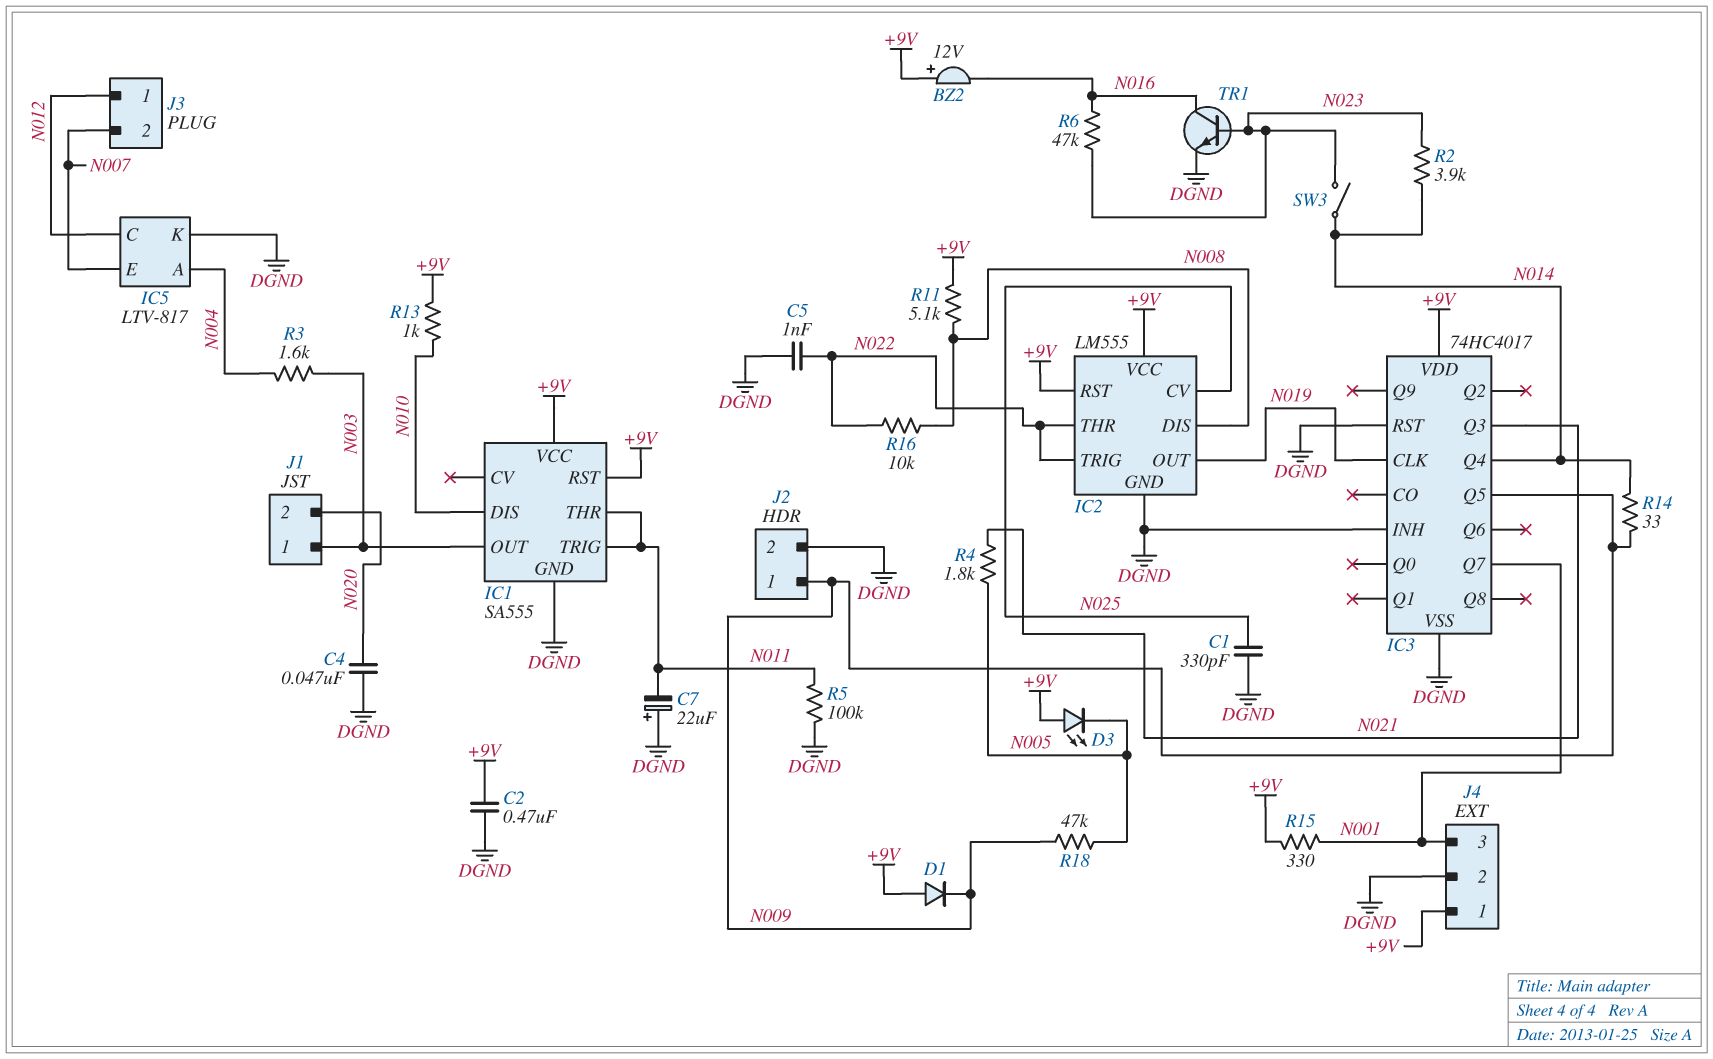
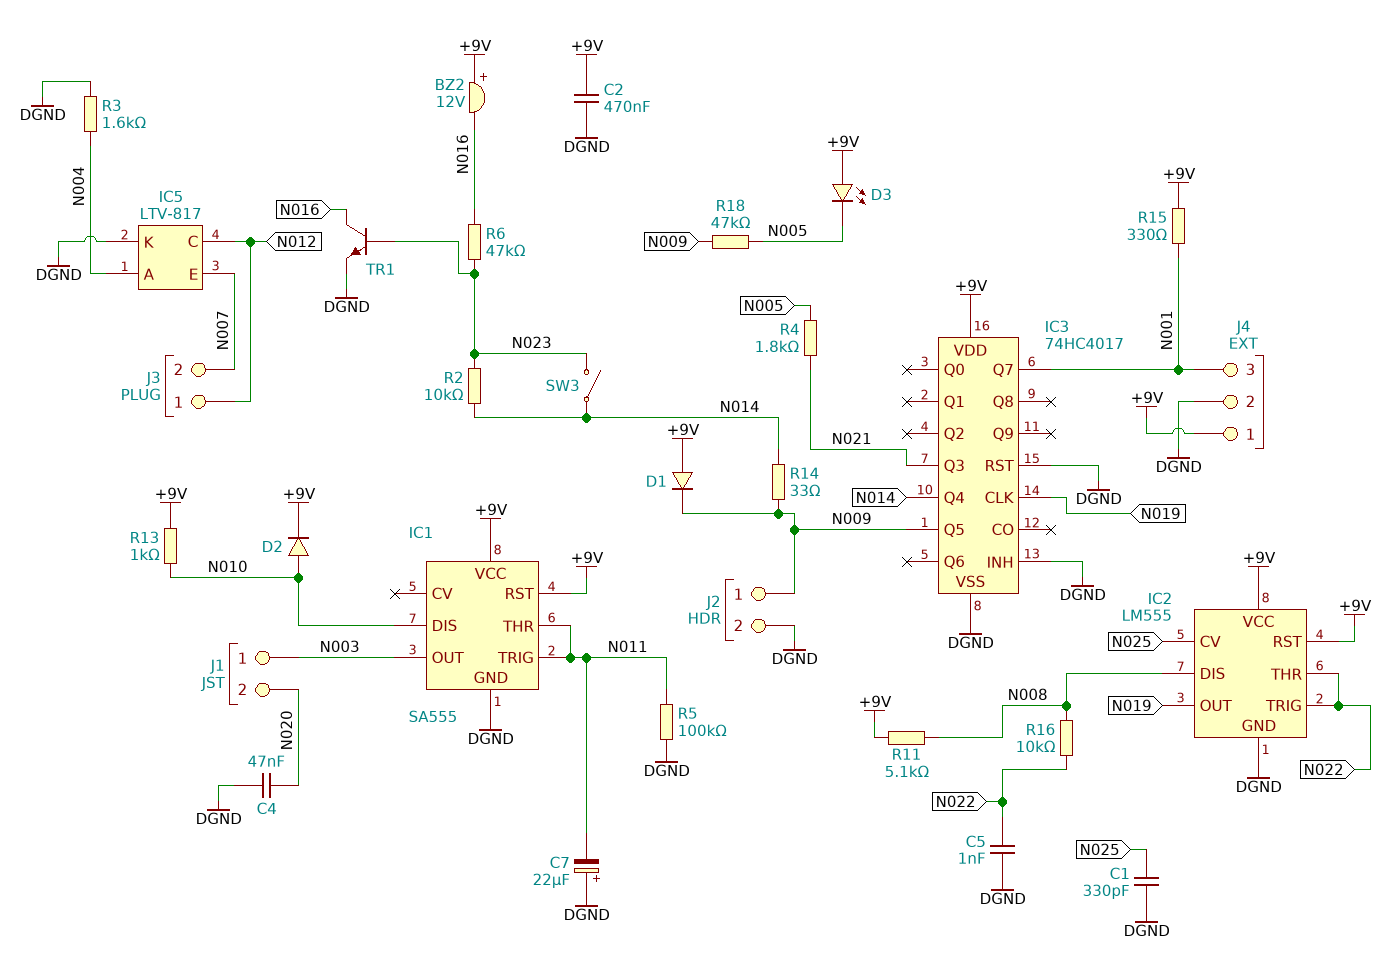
D2: none -> diode (A N010, K +9V)
R2: 3.9k (N014, N023) -> 10k (N014, N023)
R3: 1.6k (N003, N004) -> 1.6k (DGND, N004)

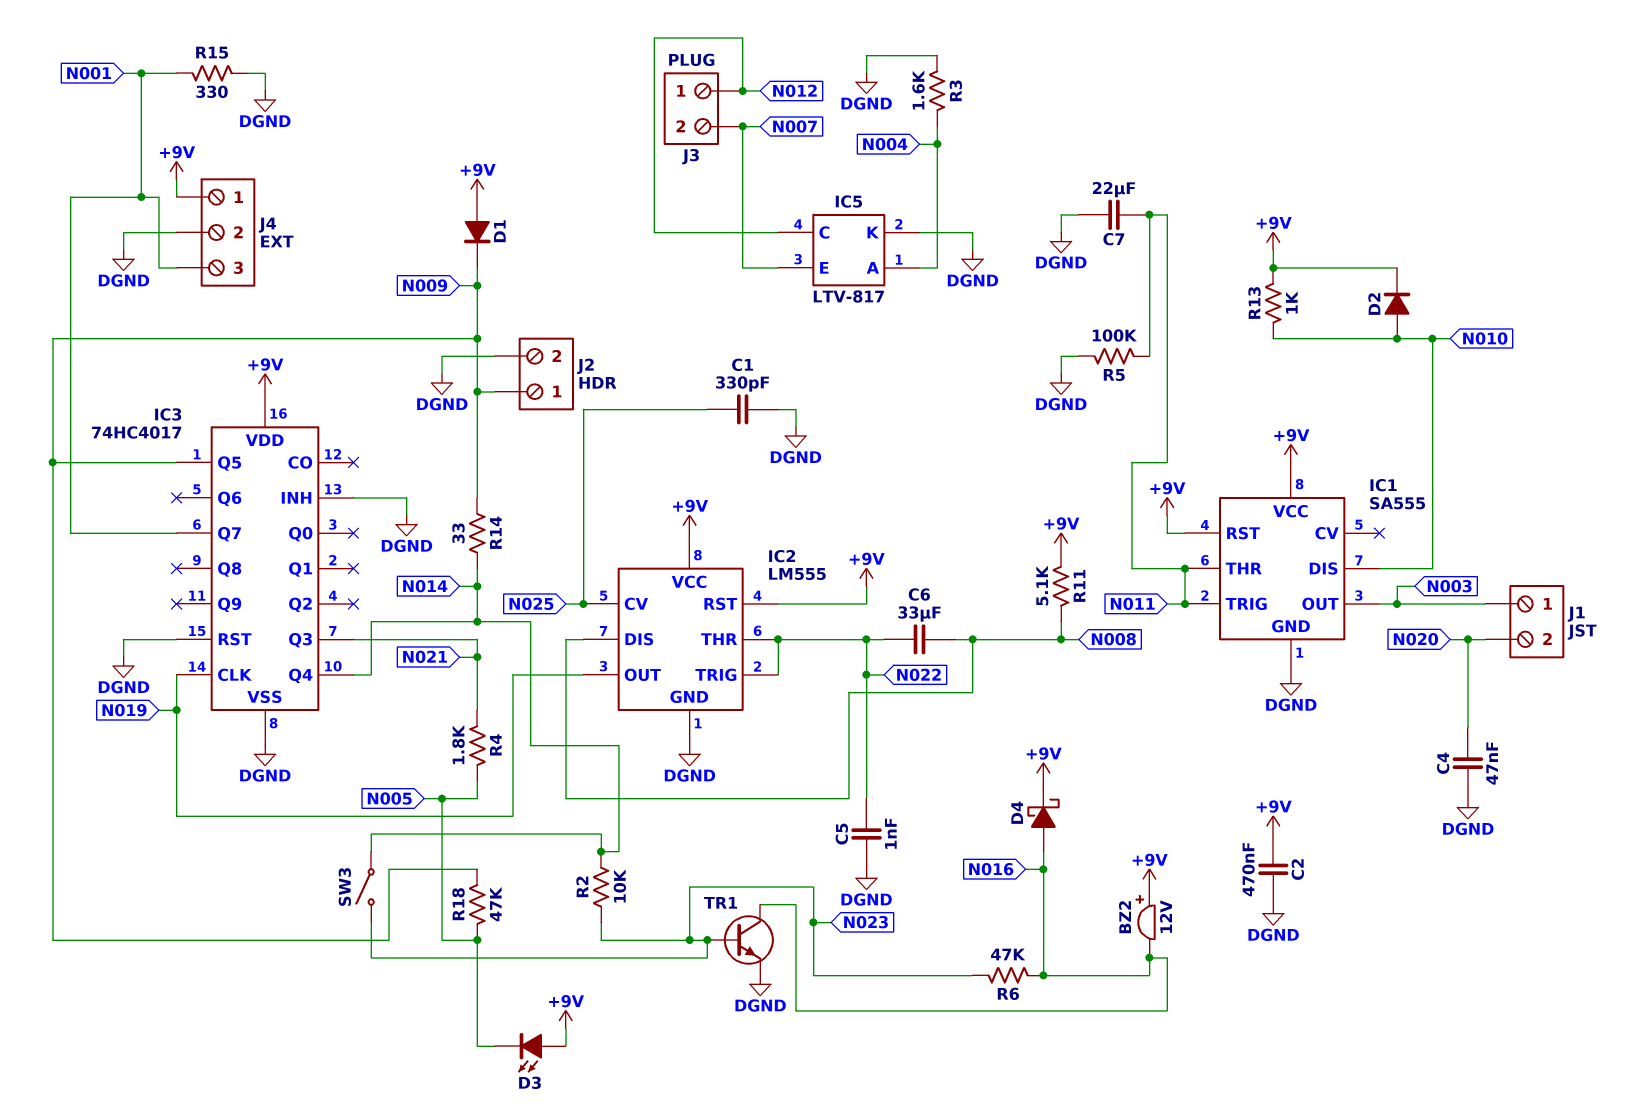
C6: none -> 33uF (N008, N022)
C7: 22uF (plus DGND, minus N011) -> 22uF (DGND, N011)
D4: none -> schottky (A N016, K +9V)
R15: 330 (+9V, N001) -> 330 (DGND, N001)
R16: 10k (N008, N022) -> none

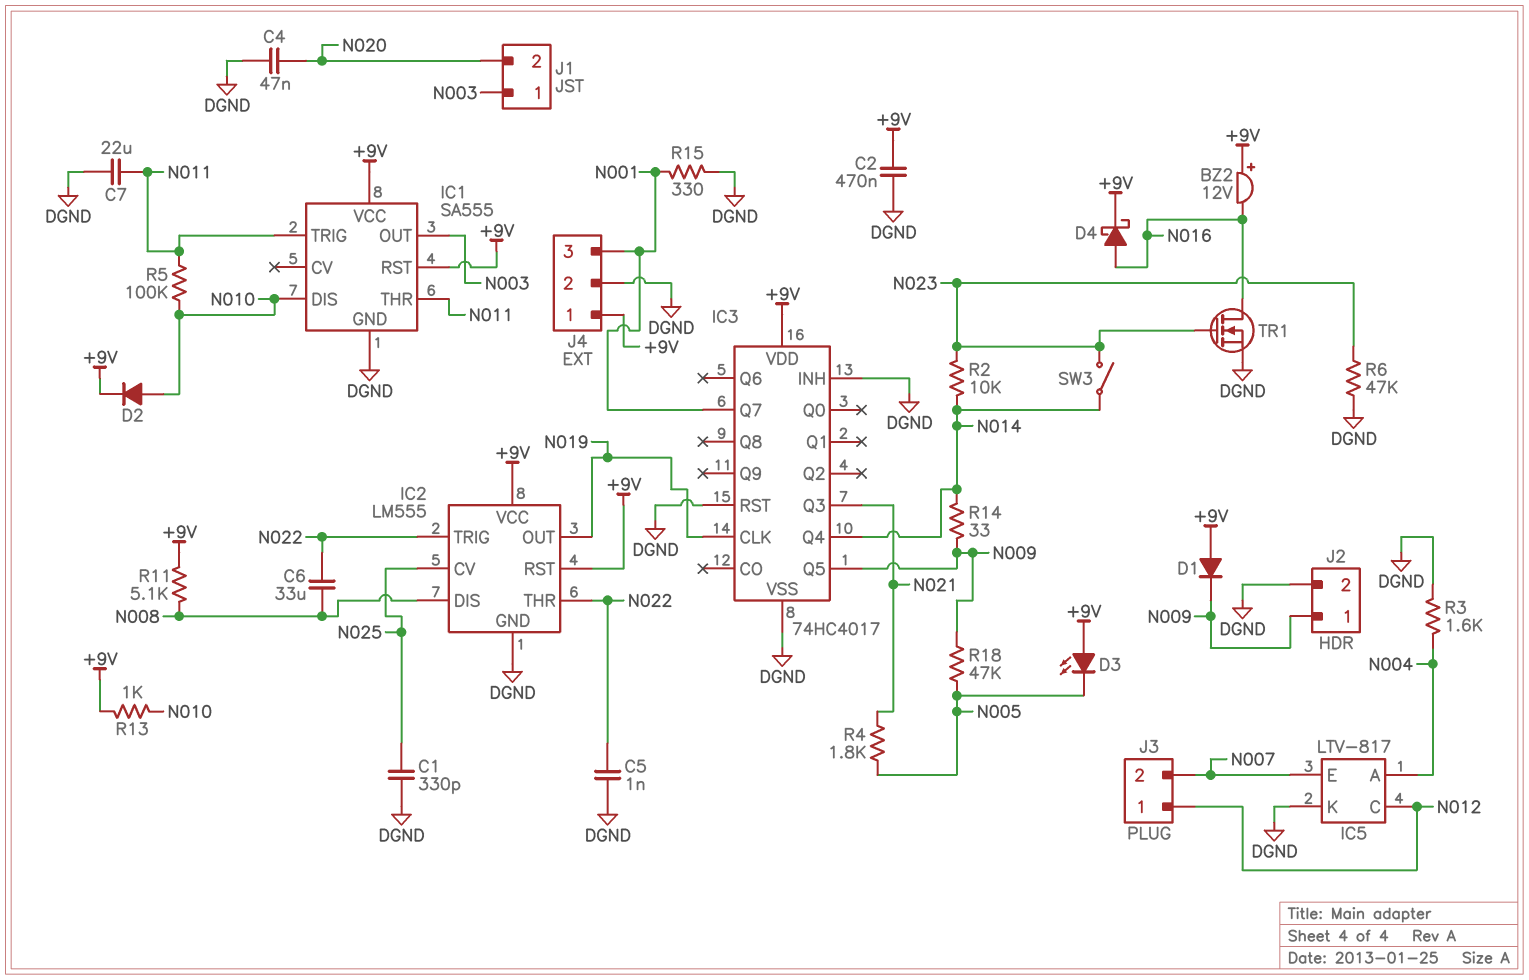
R5: 100k (DGND, N011) -> 100k (N010, N011)
R6: 47k (N016, N023) -> 47k (DGND, N023)
TR1: NPN (B N023, C N016, E DGND) -> NMOS (G N023, D N016, S DGND)

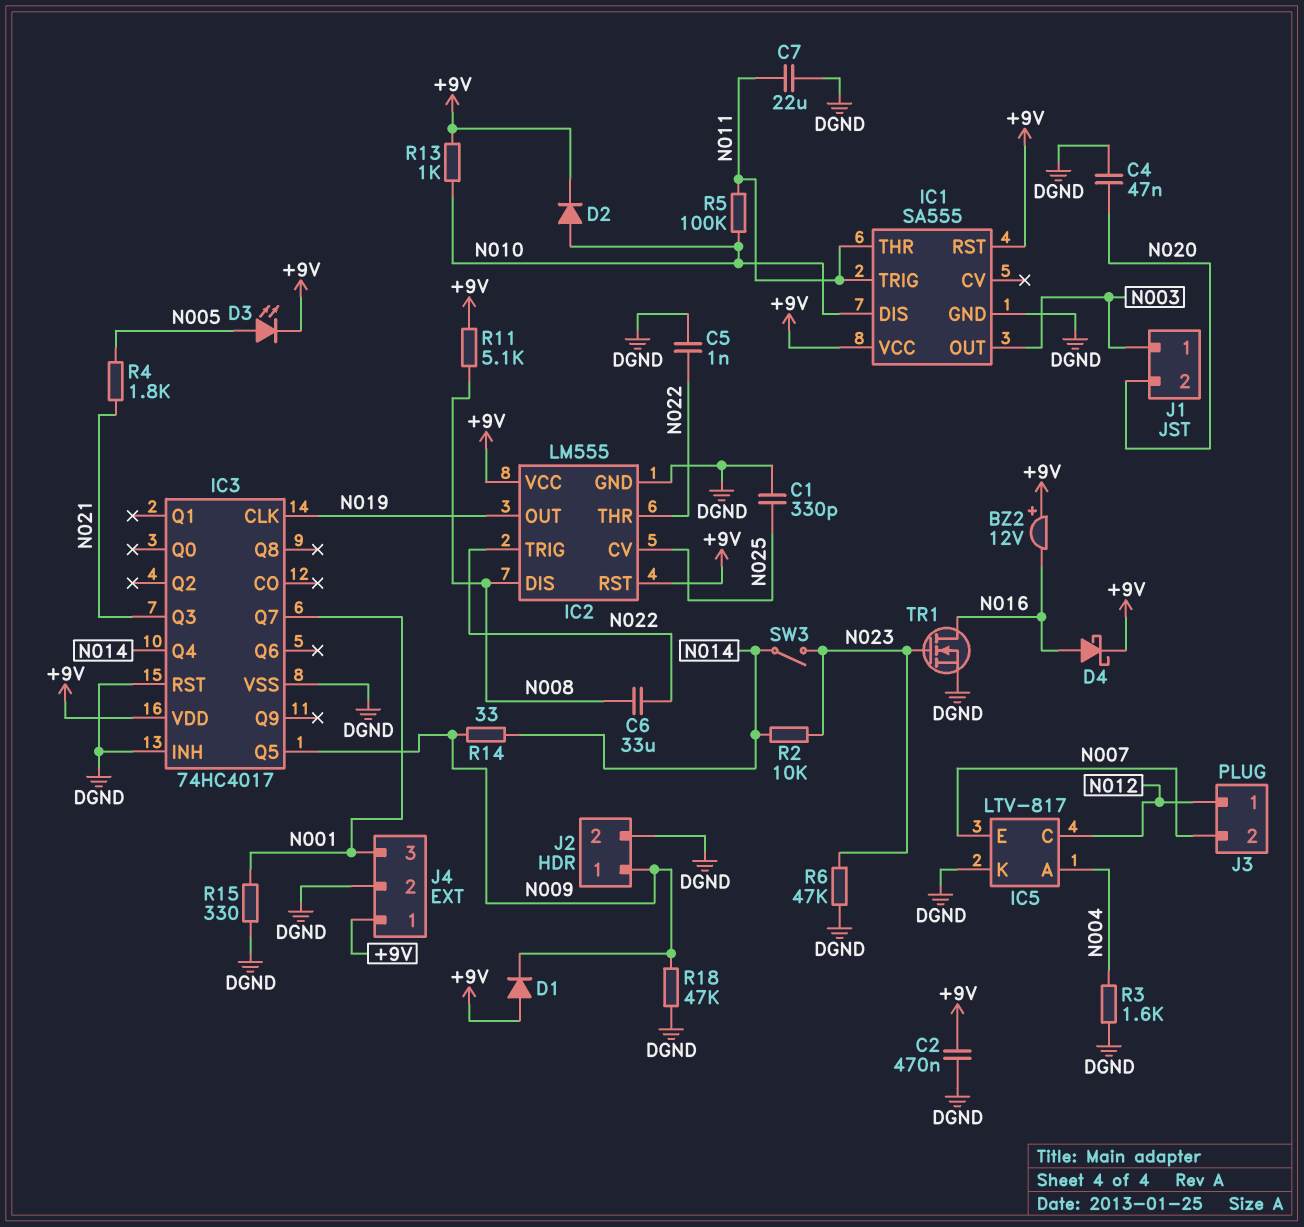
D3: LED (A +9V, K N005) -> LED (A N005, K +9V)
R18: 47k (N005, N009) -> 47k (DGND, N009)

